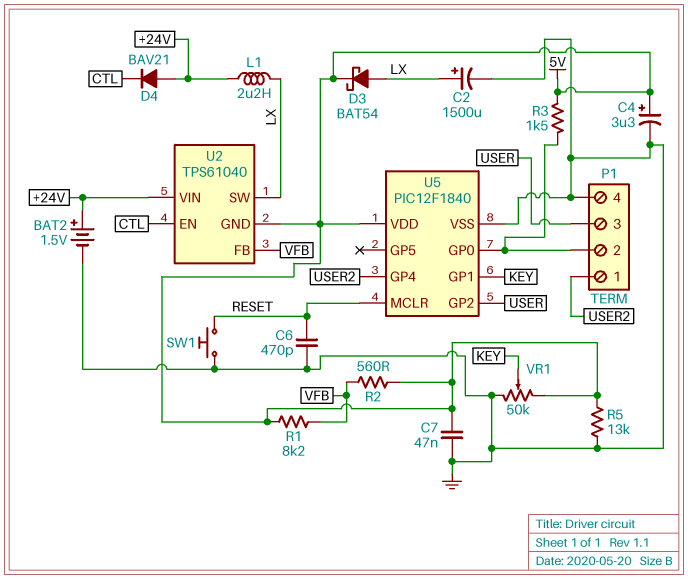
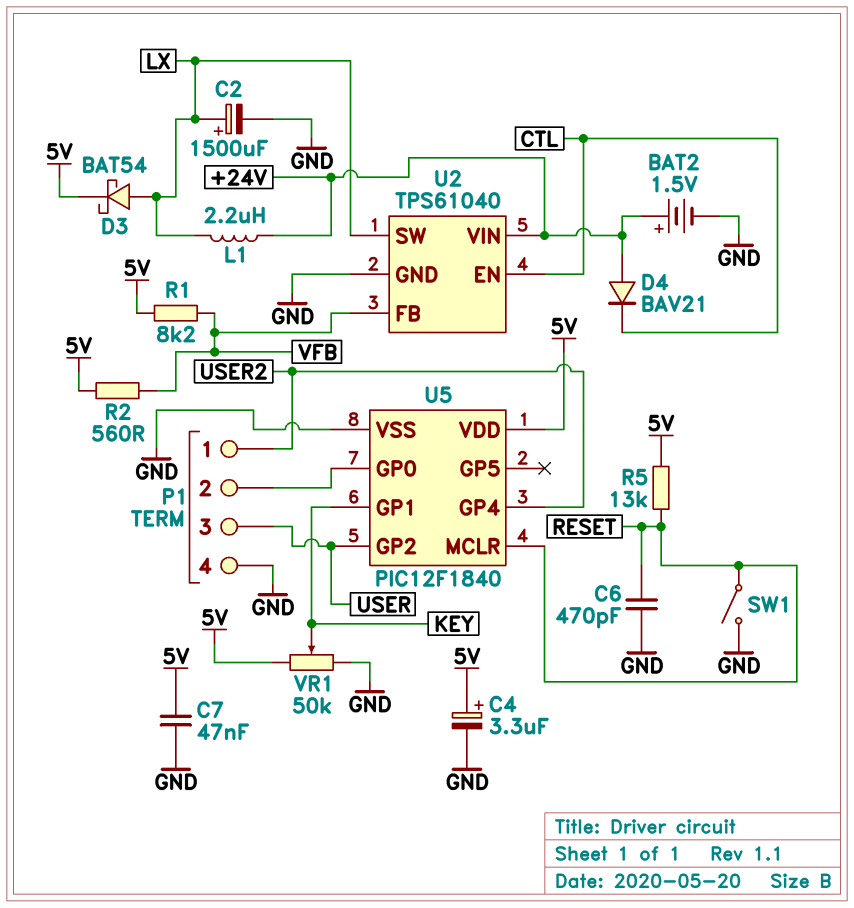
R3: 1.5k (5V, P1/2) -> none
R5: 13k (5V, GND) -> 13k (5V, RESET)
SW1: button (GND, RESET) -> switch (GND, RESET)
U2 pin GND: 5V -> GND

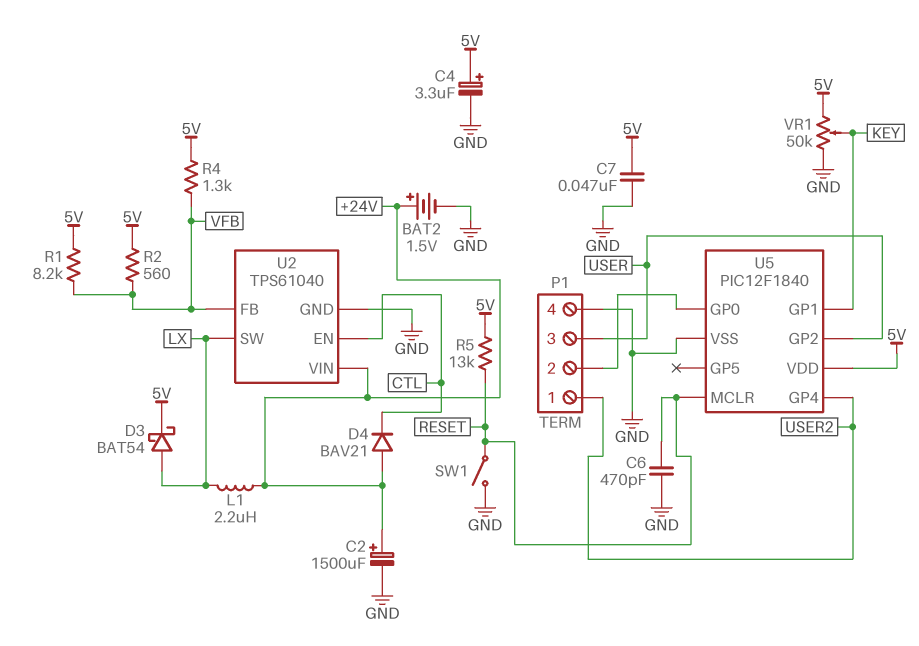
C2: 1500uF (plus LX, minus GND) -> 1500uF (plus +24V, minus GND)
R4: none -> 1.3k (5V, VFB)

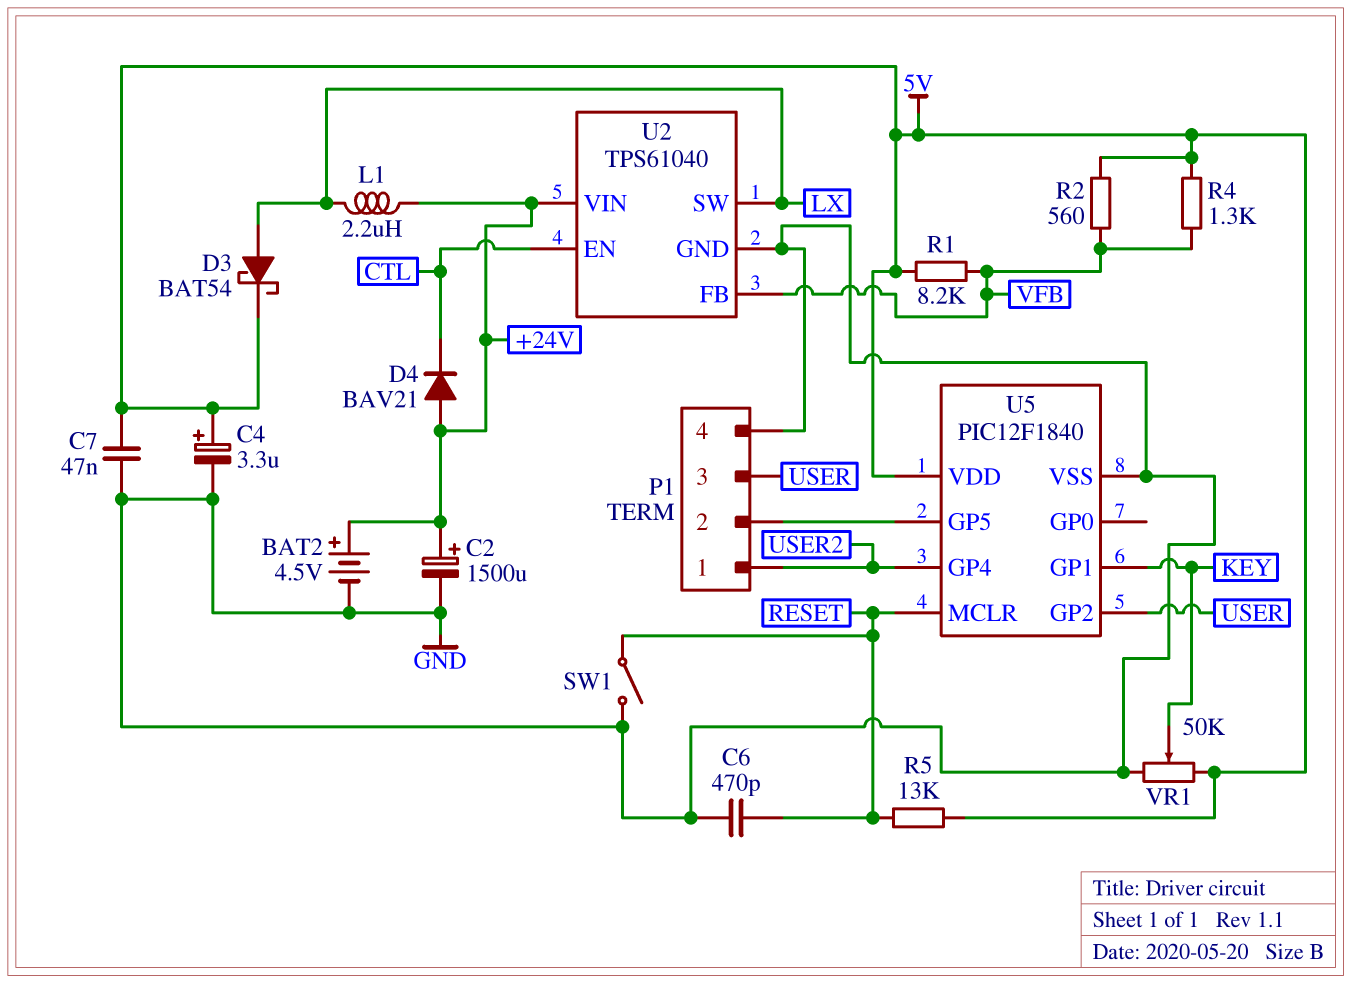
BAT2: 1.5V (plus +24V, minus GND) -> 4.5V (plus +24V, minus GND)
U5 pin GP0: P1/2 -> none
U5 pin GP5: none -> P1/2

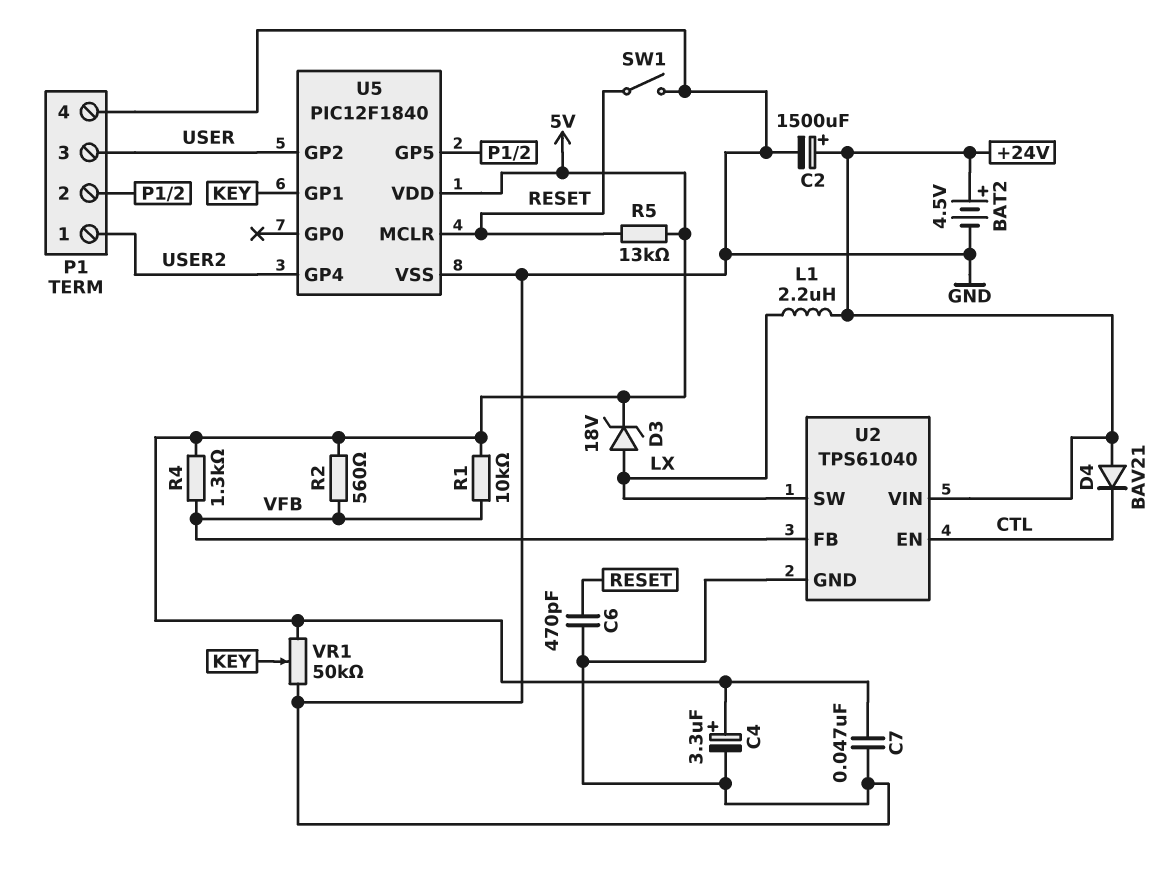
D3: schottky BAT54 (A LX, K 5V) -> zener 18V (A LX, K 5V)
R1: 8.2k (5V, VFB) -> 10k (5V, VFB)

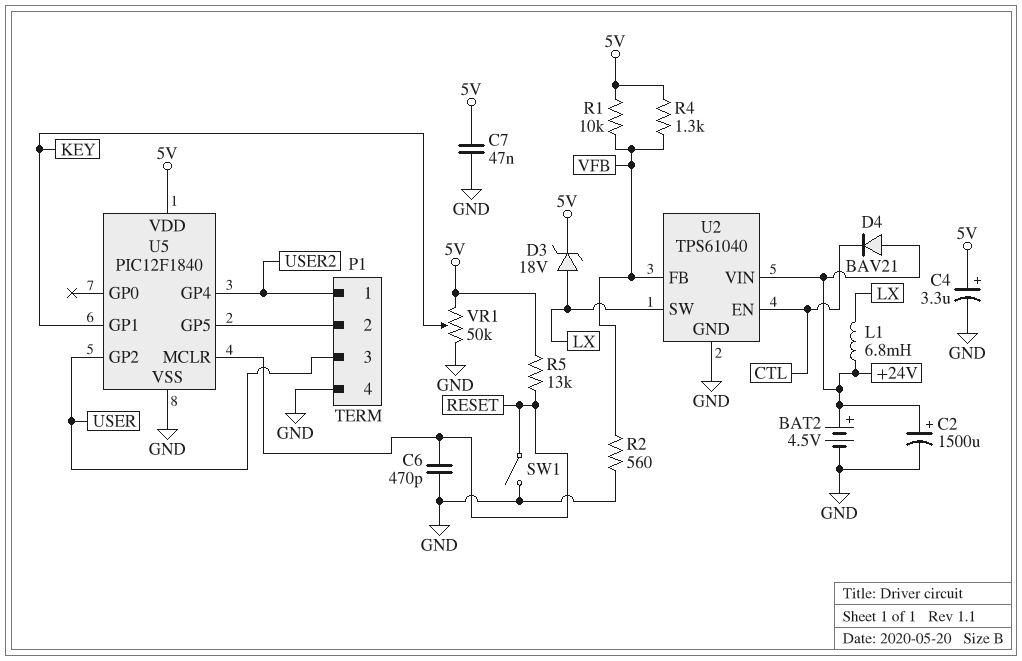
L1: 2.2uH (+24V, LX) -> 6.8mH (+24V, LX)
R2: 560 (5V, VFB) -> 560 (GND, VFB)

